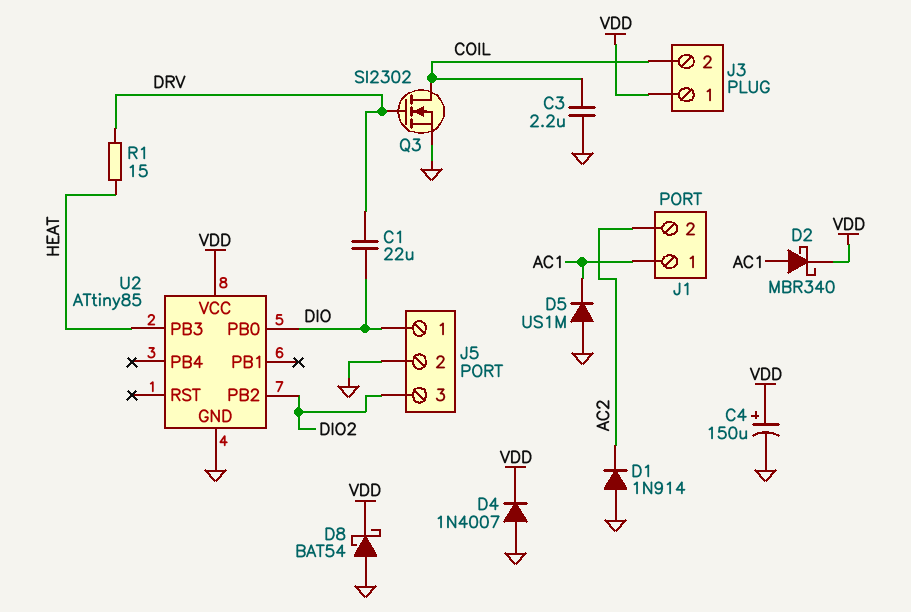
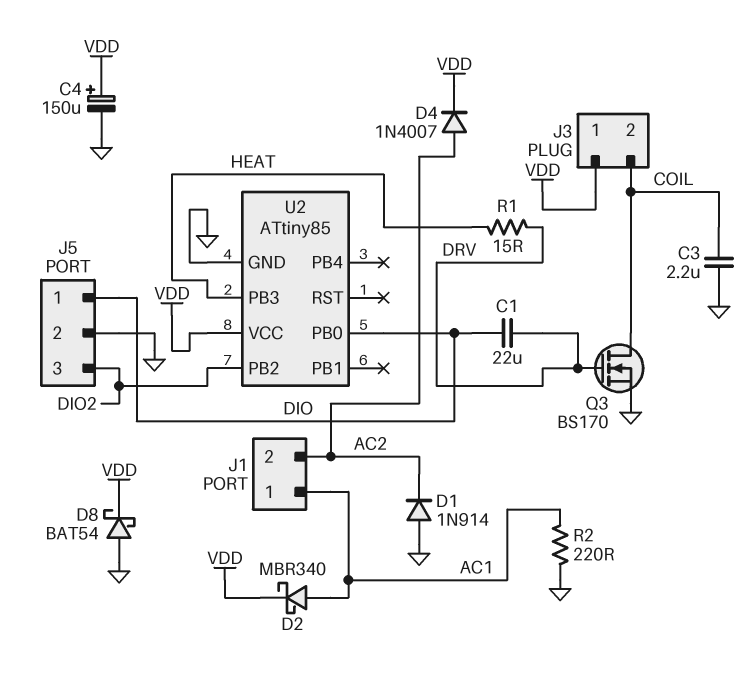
D4: diode 1N4007 (A GND, K VDD) -> diode 1N4007 (A AC2, K VDD)
D5: diode US1M (A GND, K AC1) -> none
Q3: NMOS SI2302 (G DRV, D COIL, S GND) -> NMOS BS170 (G DRV, D COIL, S GND)
R2: none -> 220 (AC1, GND)

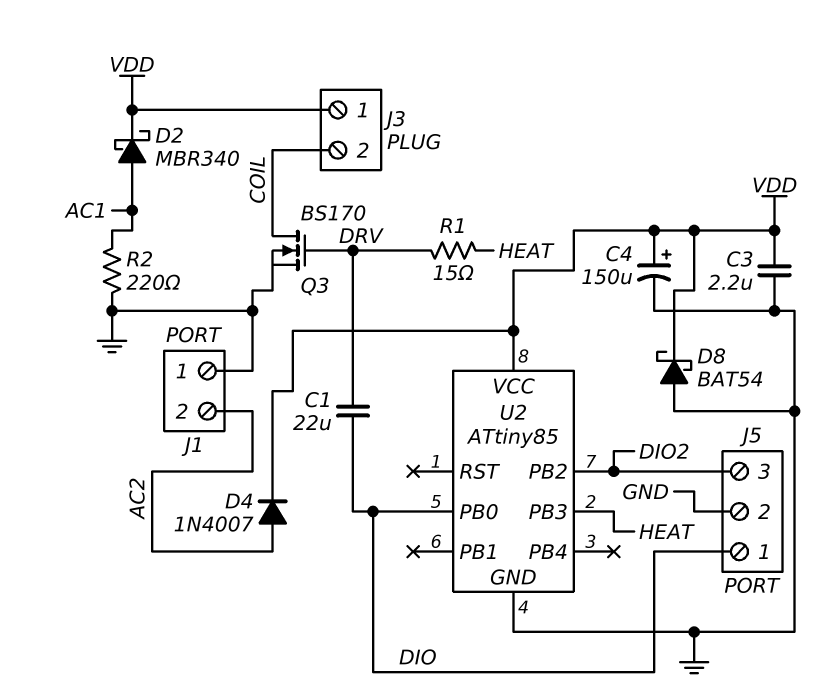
C3: 2.2uF (COIL, GND) -> 2.2uF (GND, VDD)
D1: diode 1N914 (A GND, K AC2) -> none
J1 pin 1: AC1 -> GND

